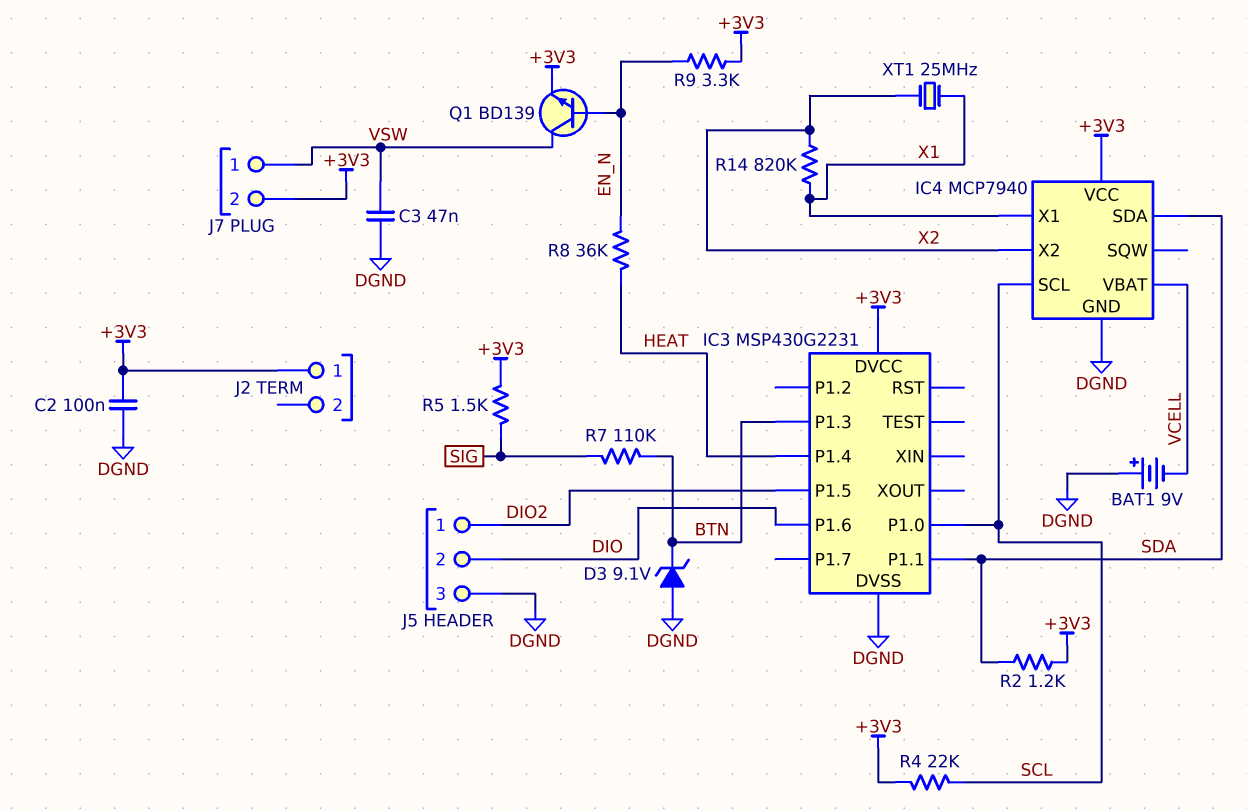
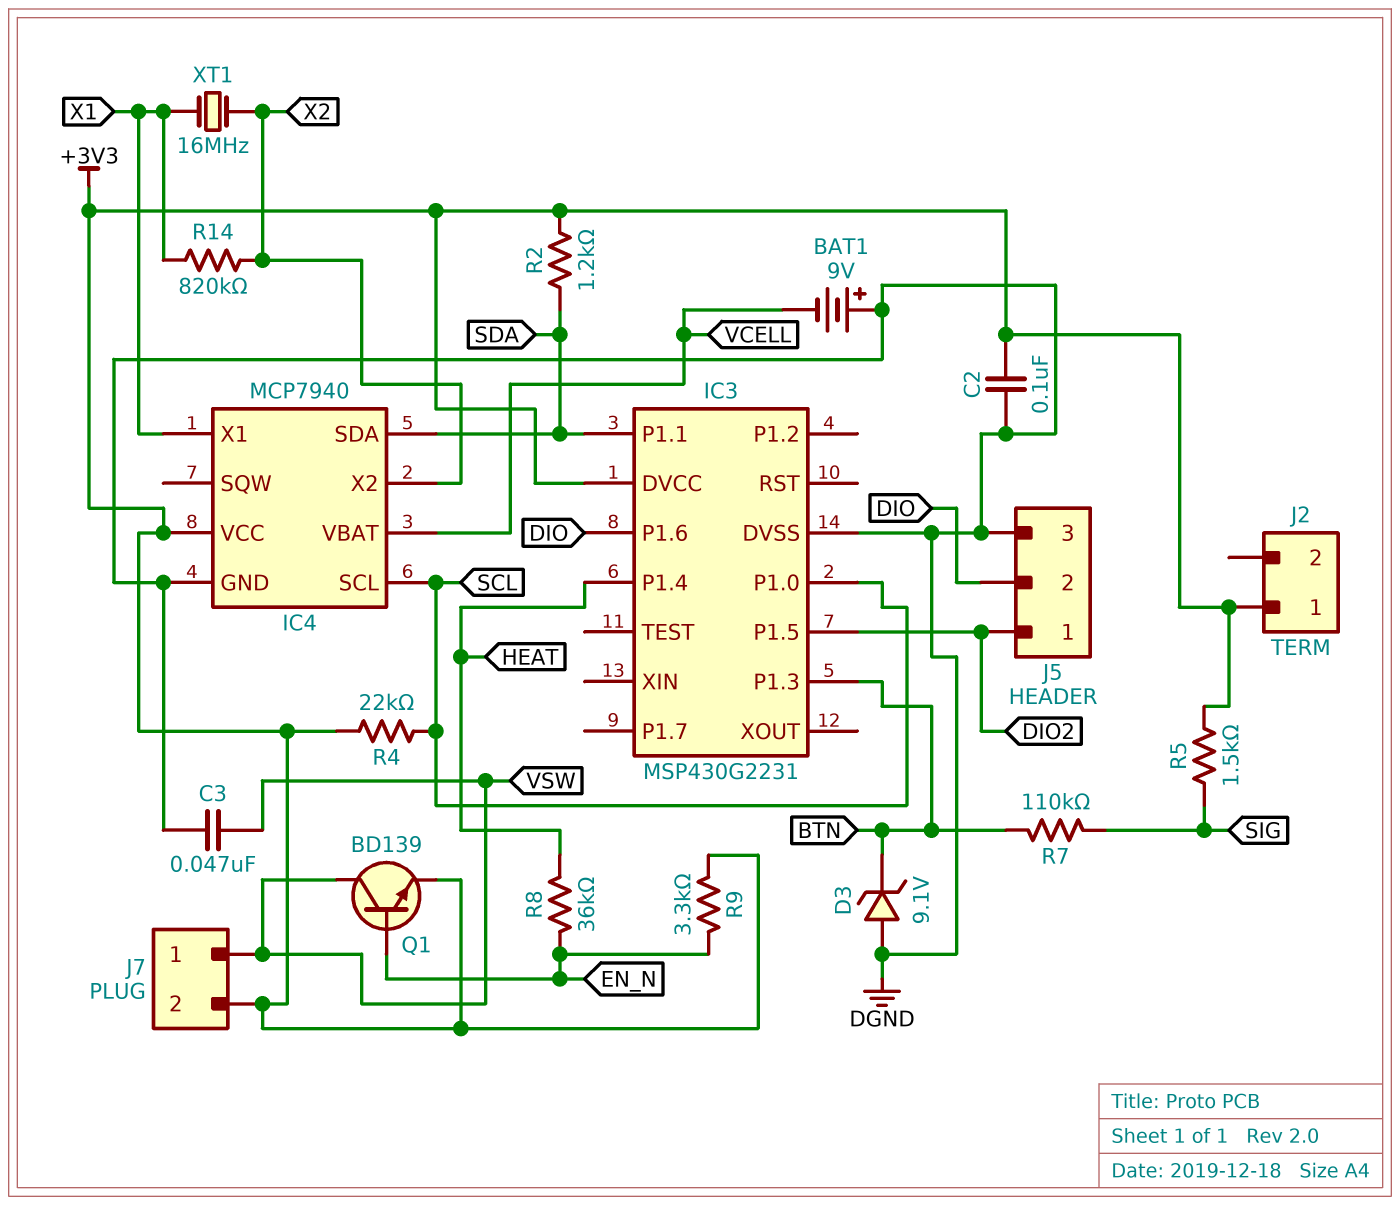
XT1: 25MHz (X1, X2) -> 16MHz (X1, X2)

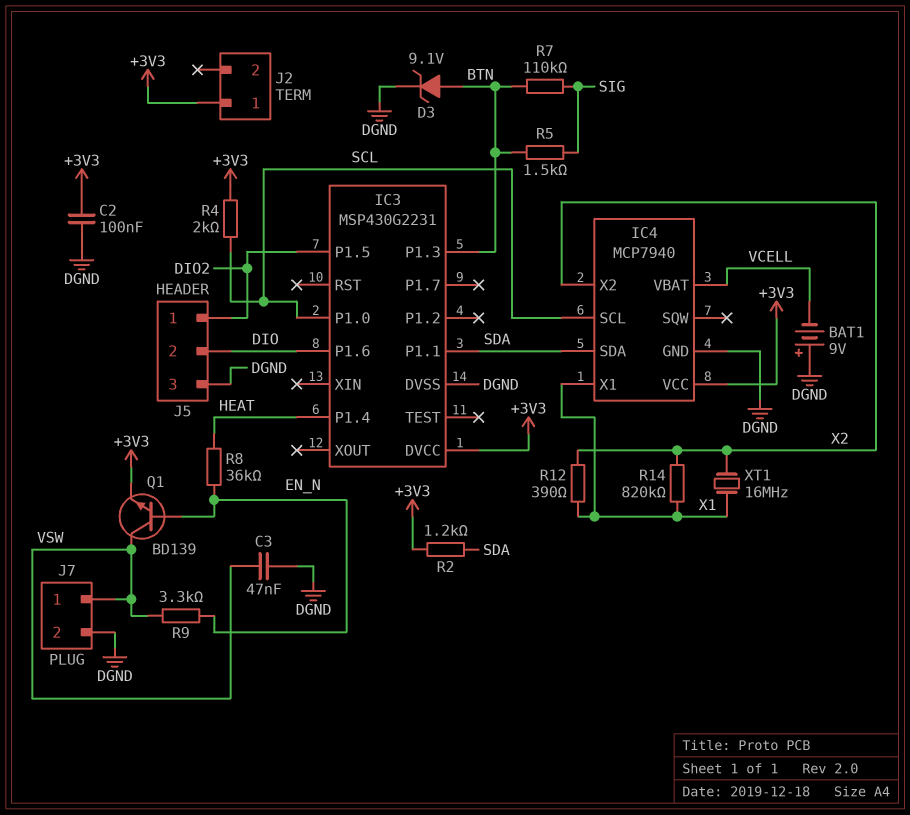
D3: zener 9.1V (A DGND, K BTN) -> zener 9.1V (A BTN, K DGND)
J7 pin 2: +3V3 -> DGND
R4: 22k (+3V3, SCL) -> 2k (+3V3, SCL)
R5: 1.5k (+3V3, SIG) -> 1.5k (BTN, SIG)
R9: 3.3k (+3V3, EN_N) -> 3.3k (EN_N, VSW)
R12: none -> 390 (X1, X2)

